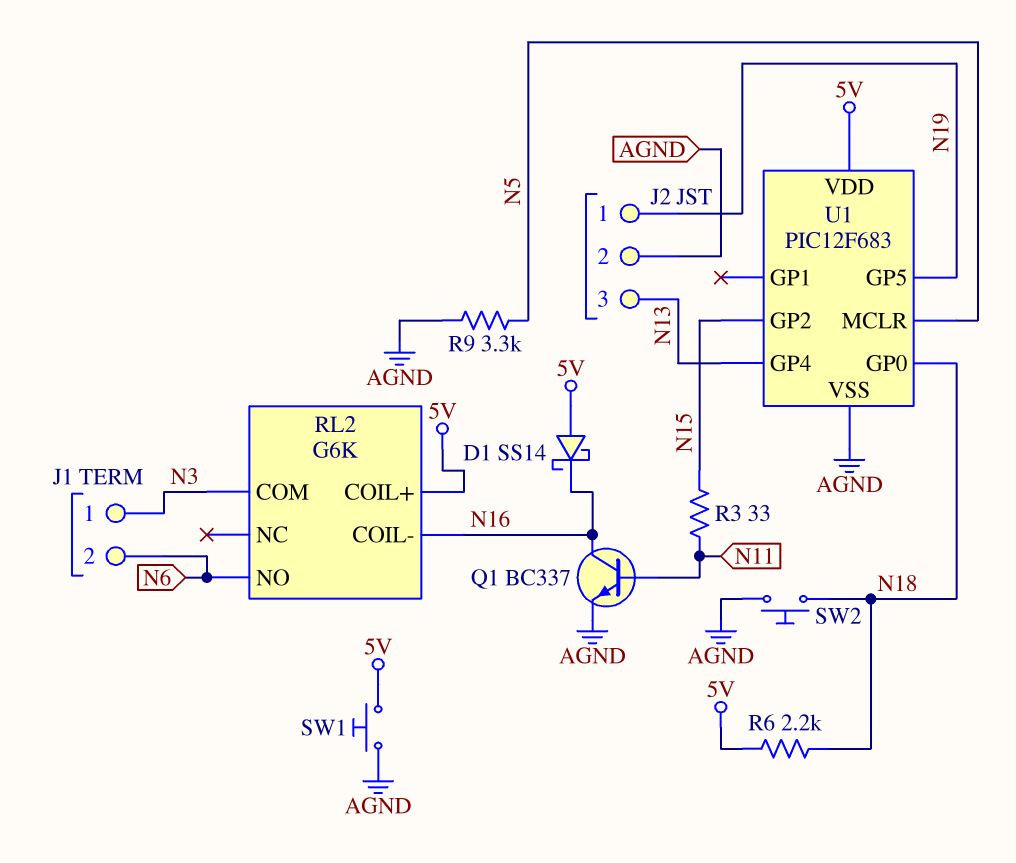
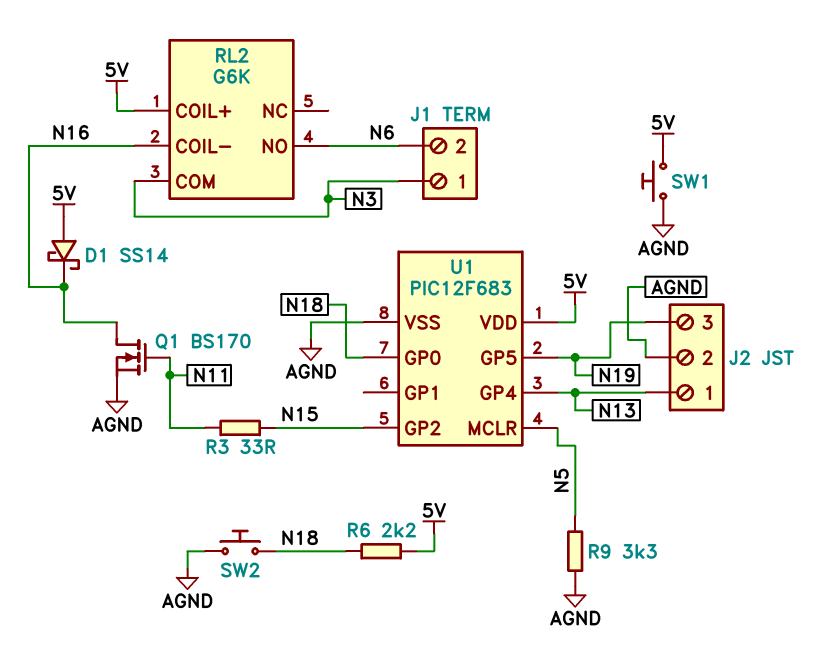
J2 pin 1: N19 -> N13
J2 pin 3: N13 -> N19
Q1: NPN BC337 (B N11, C N16, E AGND) -> NMOS BS170 (G N11, D N16, S AGND)

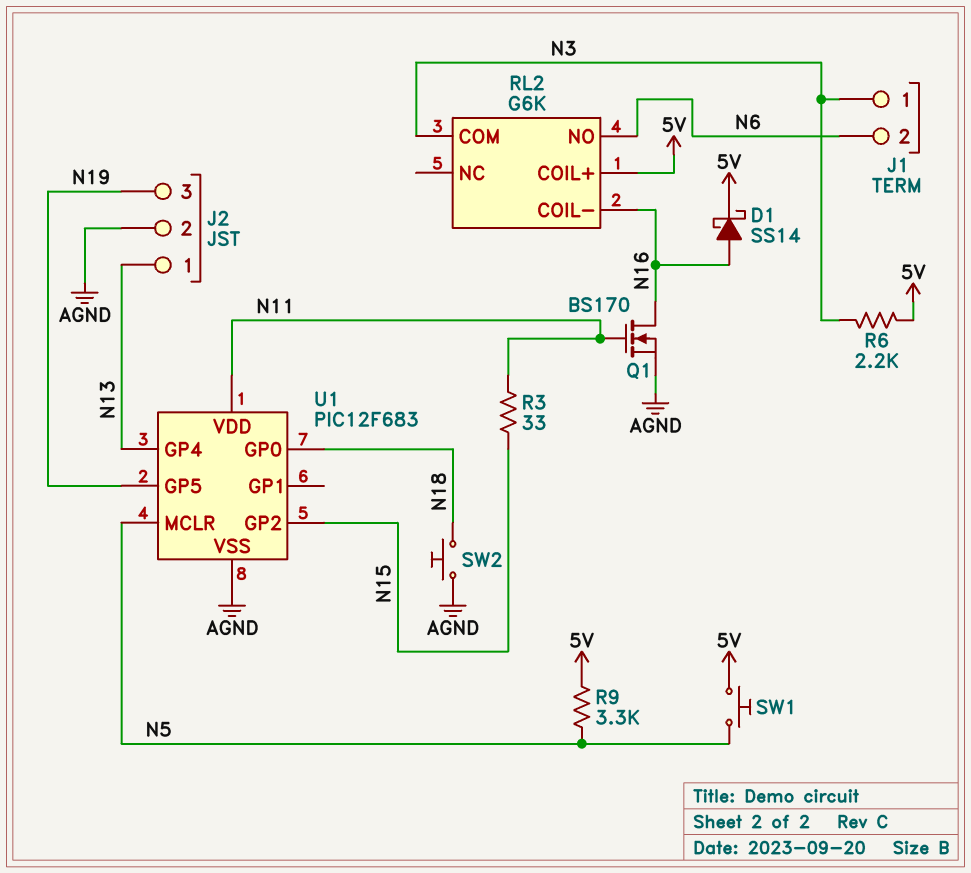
D1: schottky SS14 (A 5V, K N16) -> schottky SS14 (A N16, K 5V)
R6: 2.2k (5V, N18) -> 2.2k (5V, N3)
R9: 3.3k (AGND, N5) -> 3.3k (5V, N5)
SW1: button (5V, AGND) -> button (5V, N5)
U1 pin VDD: 5V -> N11

